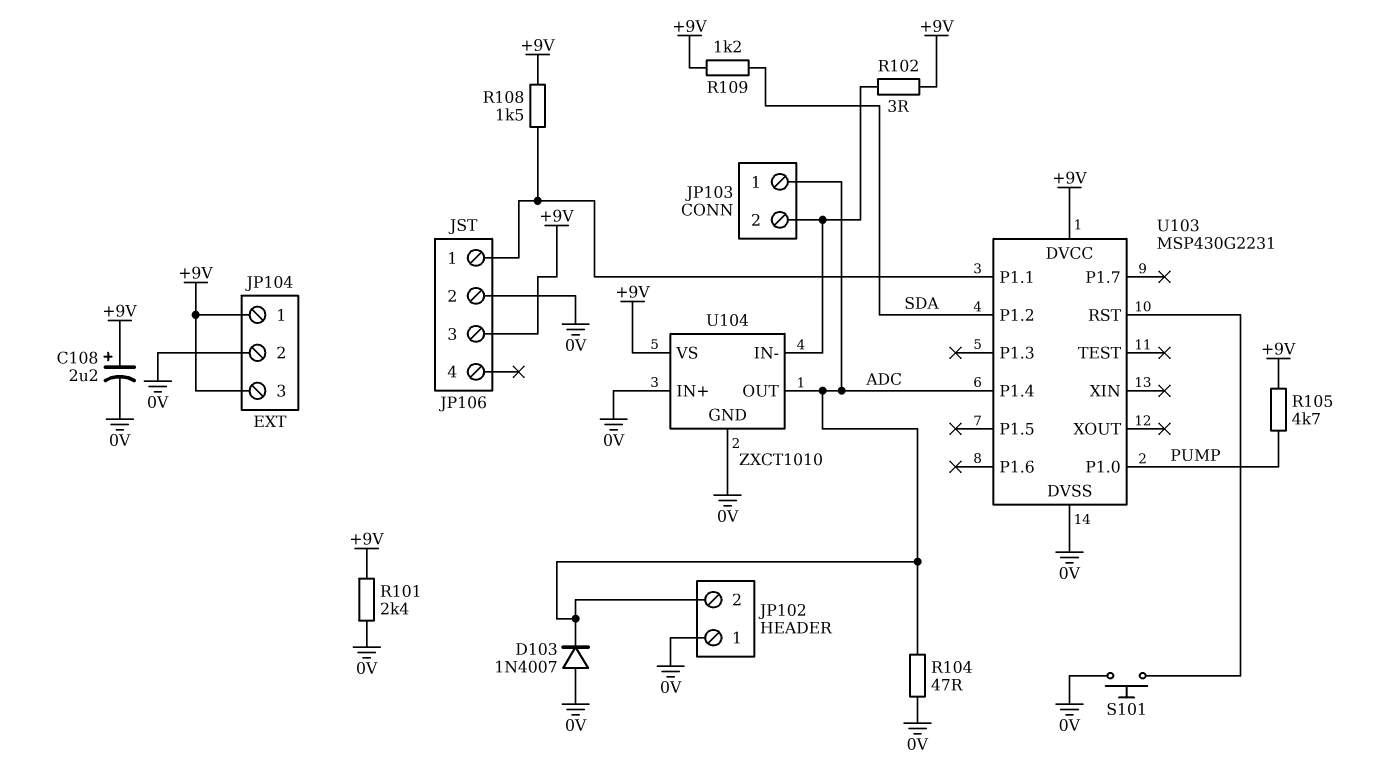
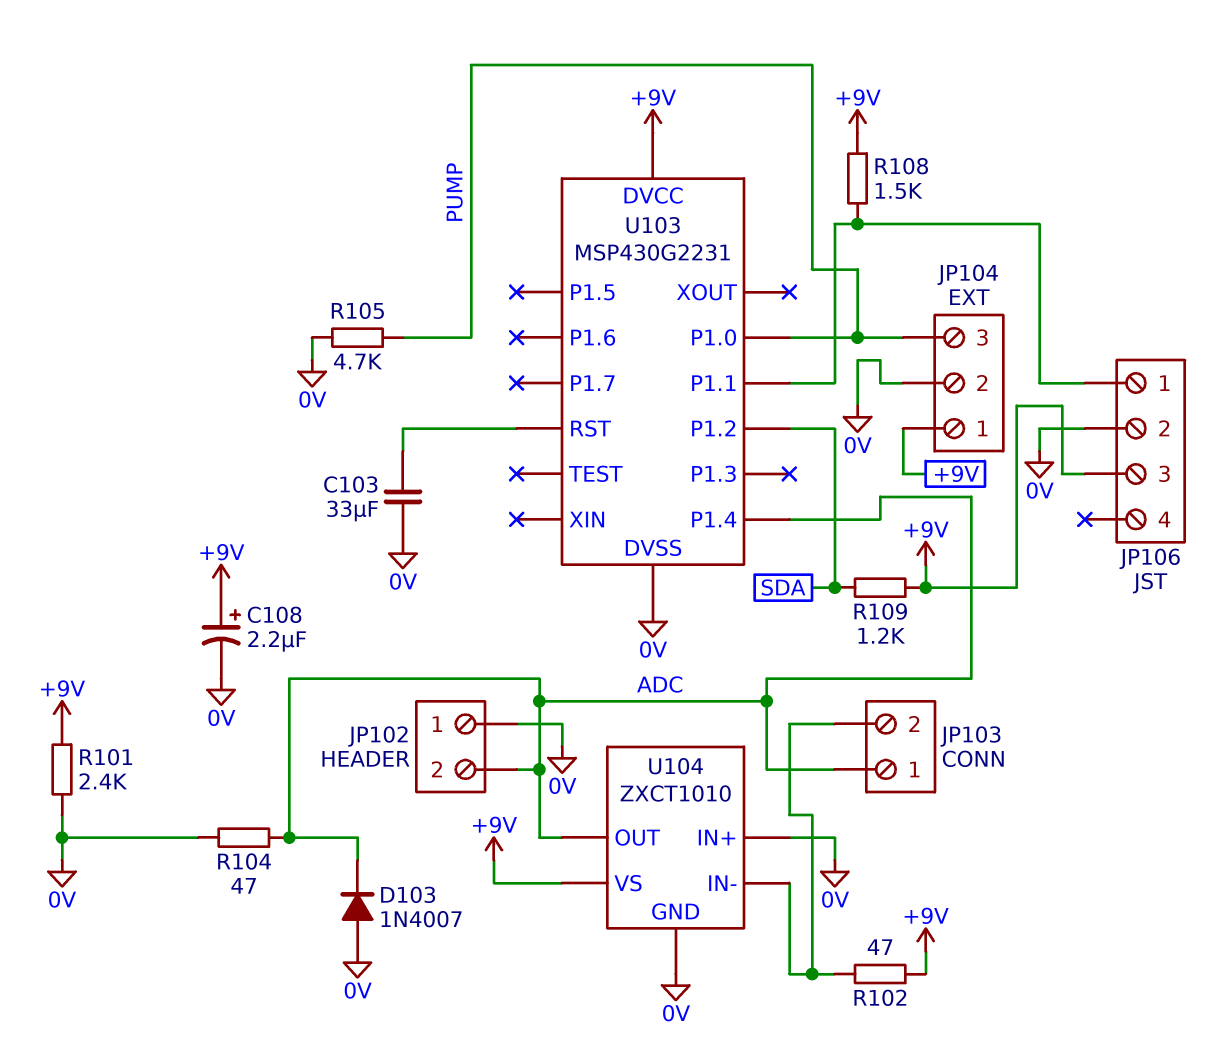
C103: none -> 33uF (0V, U103/RST)
JP104 pin 3: +9V -> PUMP
R102: 3 (+9V, JP103/2) -> 47 (+9V, JP103/2)
R105: 4.7k (+9V, PUMP) -> 4.7k (0V, PUMP)
S101: button (0V, U103/RST) -> none

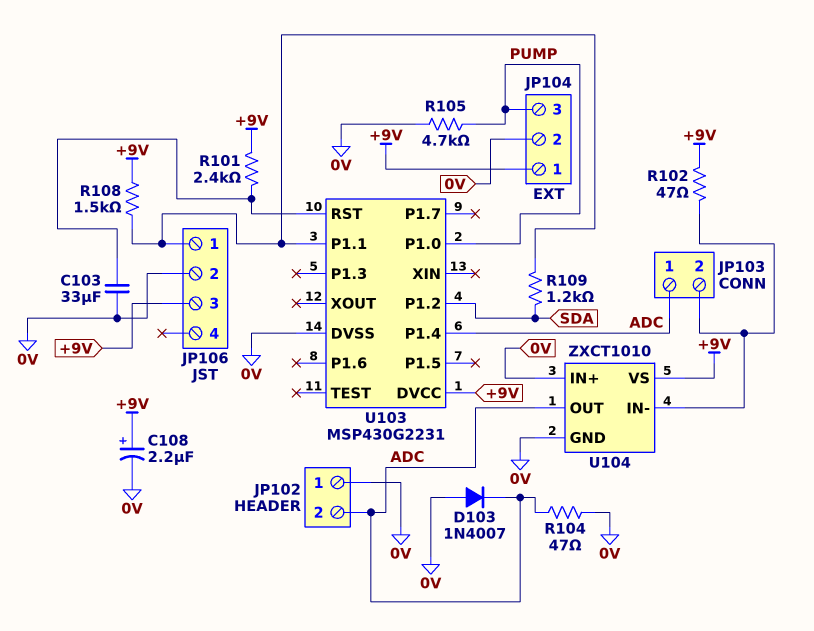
R101: 2.4k (+9V, 0V) -> 2.4k (+9V, U103/RST)
R109: 1.2k (+9V, SDA) -> 1.2k (JP106/1, SDA)

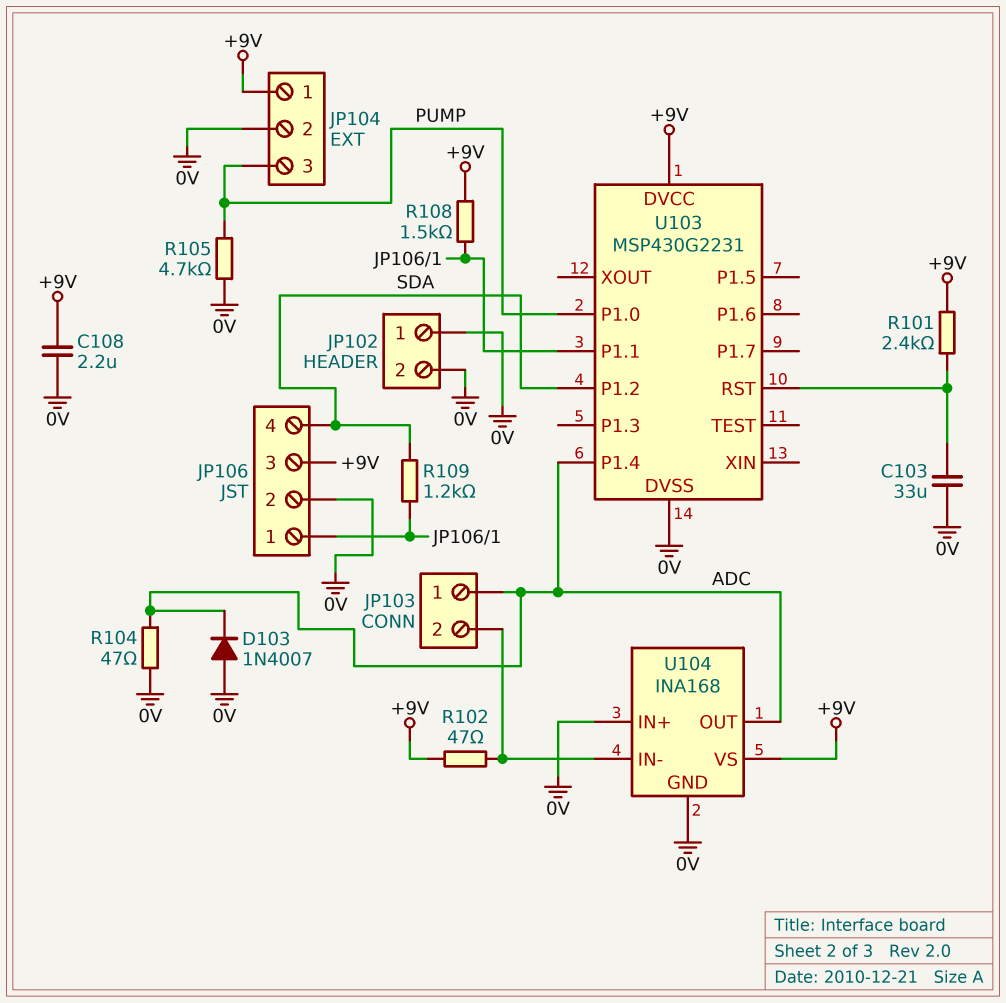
C108: 2.2uF (plus +9V, minus 0V) -> 2.2uF (+9V, 0V)
JP102 pin 2: ADC -> 0V
JP106 pin 4: none -> SDA
U104: ZXCT1010 -> INA168

